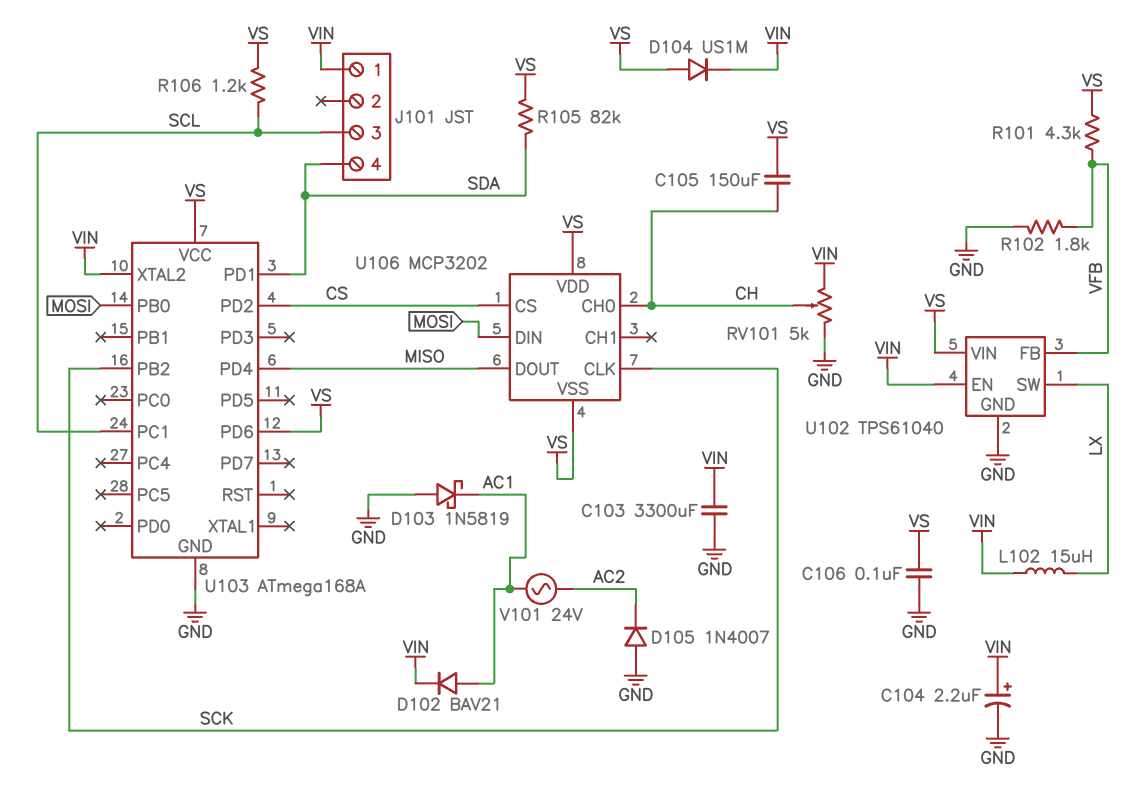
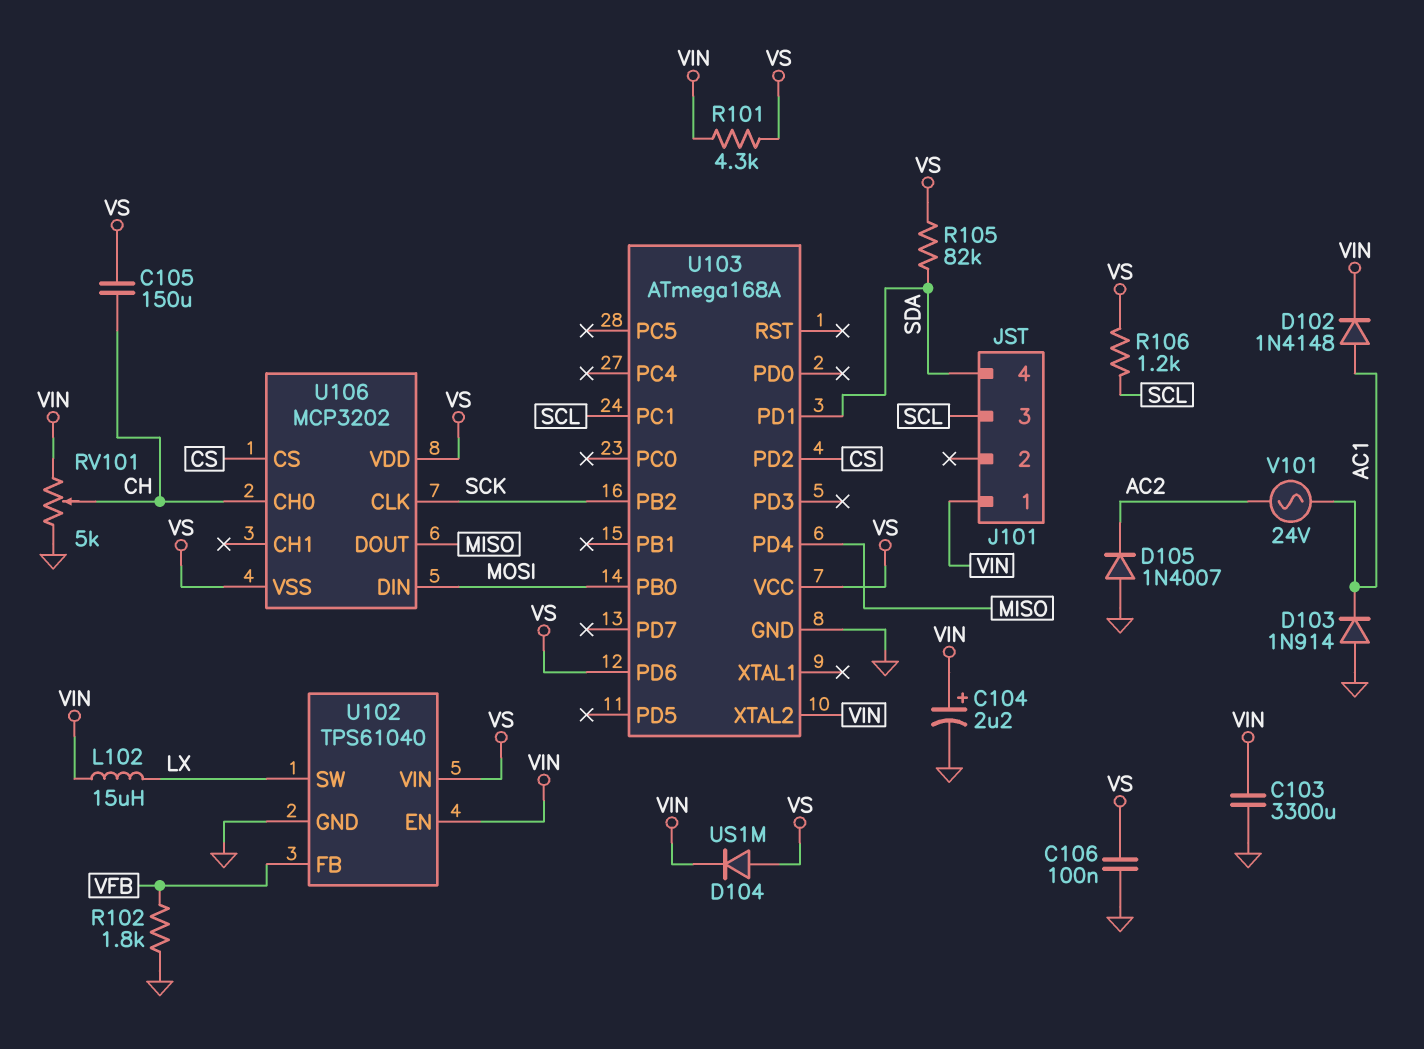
D102: diode BAV21 (A AC1, K VIN) -> diode 1N4148 (A AC1, K VIN)
D103: schottky 1N5819 (A GND, K AC1) -> diode 1N914 (A GND, K AC1)
R101: 4.3k (VFB, VS) -> 4.3k (VIN, VS)

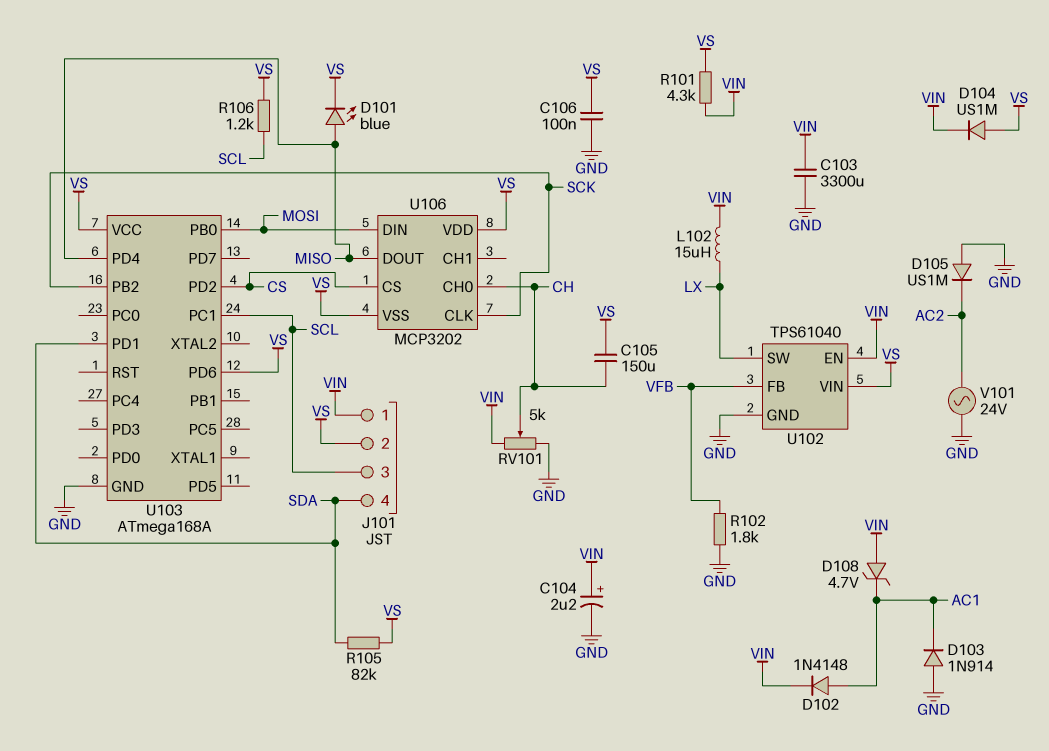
D101: none -> LED blue (A MISO, K VS)
D105: diode 1N4007 (A GND, K AC2) -> diode US1M (A GND, K AC2)
D108: none -> zener 4.7V (A VIN, K AC1)
J101 pin 2: none -> VS
U103 pin XTAL2: VIN -> none
V101: AC 24V (AC1, AC2) -> AC 24V (AC2, GND)

